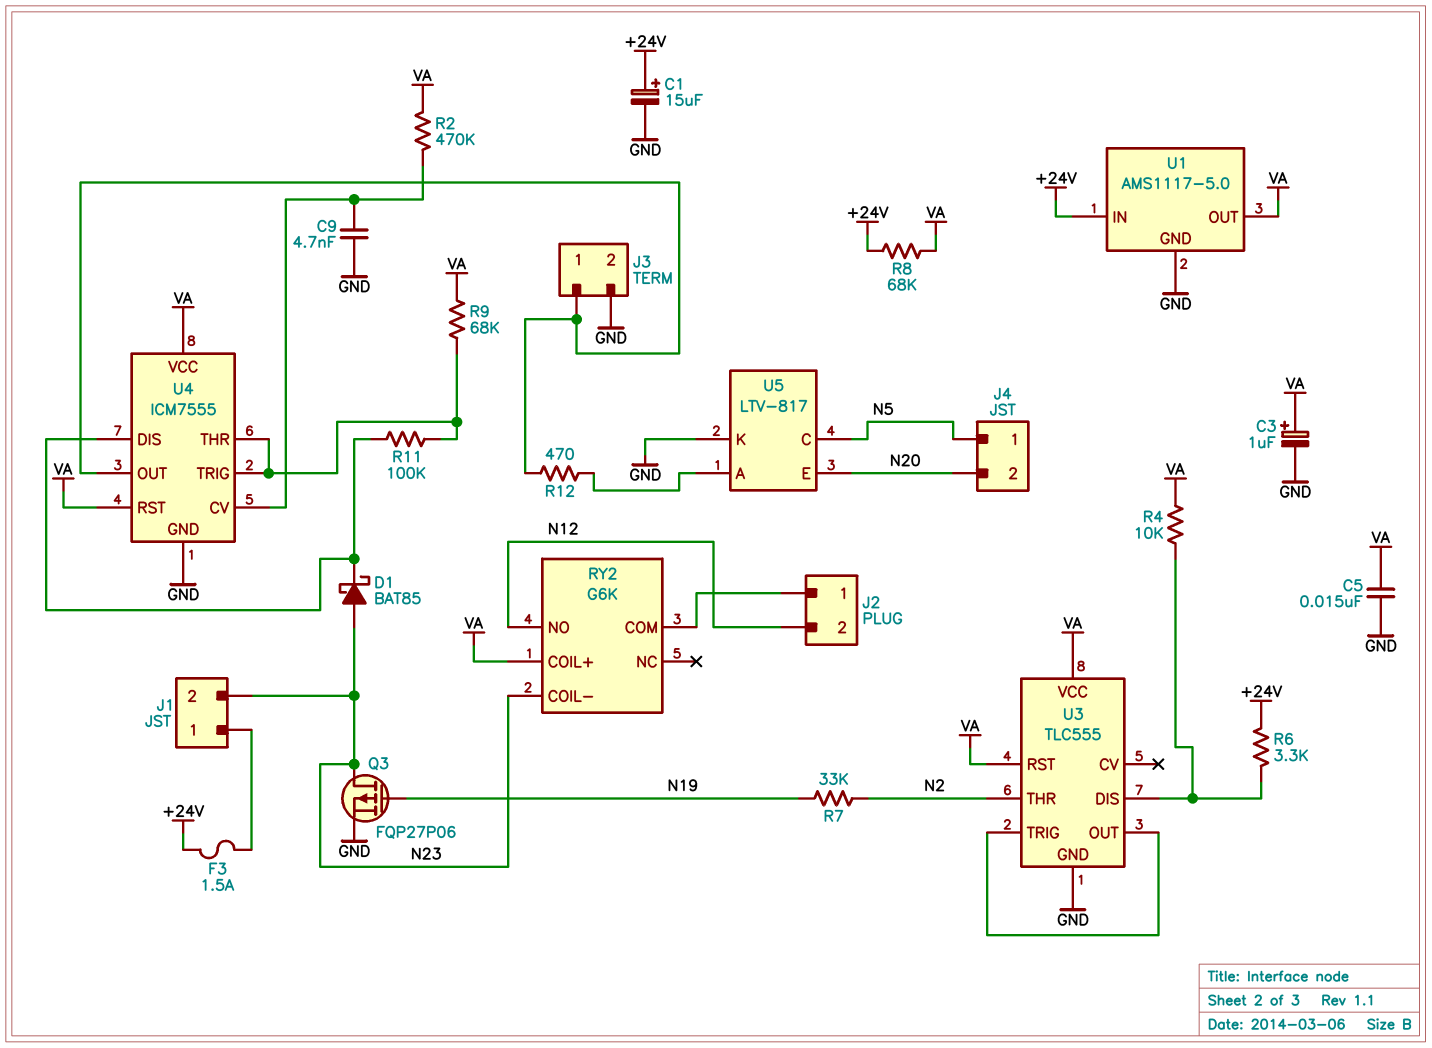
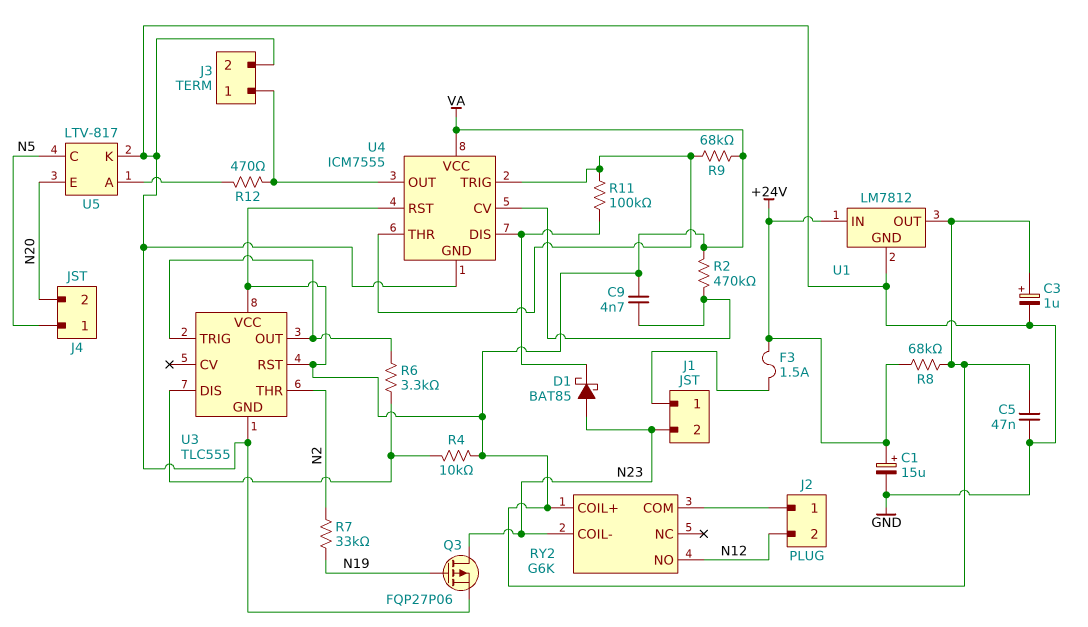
C5: 15nF (GND, VA) -> 47nF (GND, VA)
C9: 4.7nF (GND, U4/CV) -> 4.7nF (U4/CV, VA)
R6: 3.3k (+24V, U3/DIS) -> 3.3k (U3/DIS, U3/OUT)
U1: AMS1117-5.0 -> LM7812

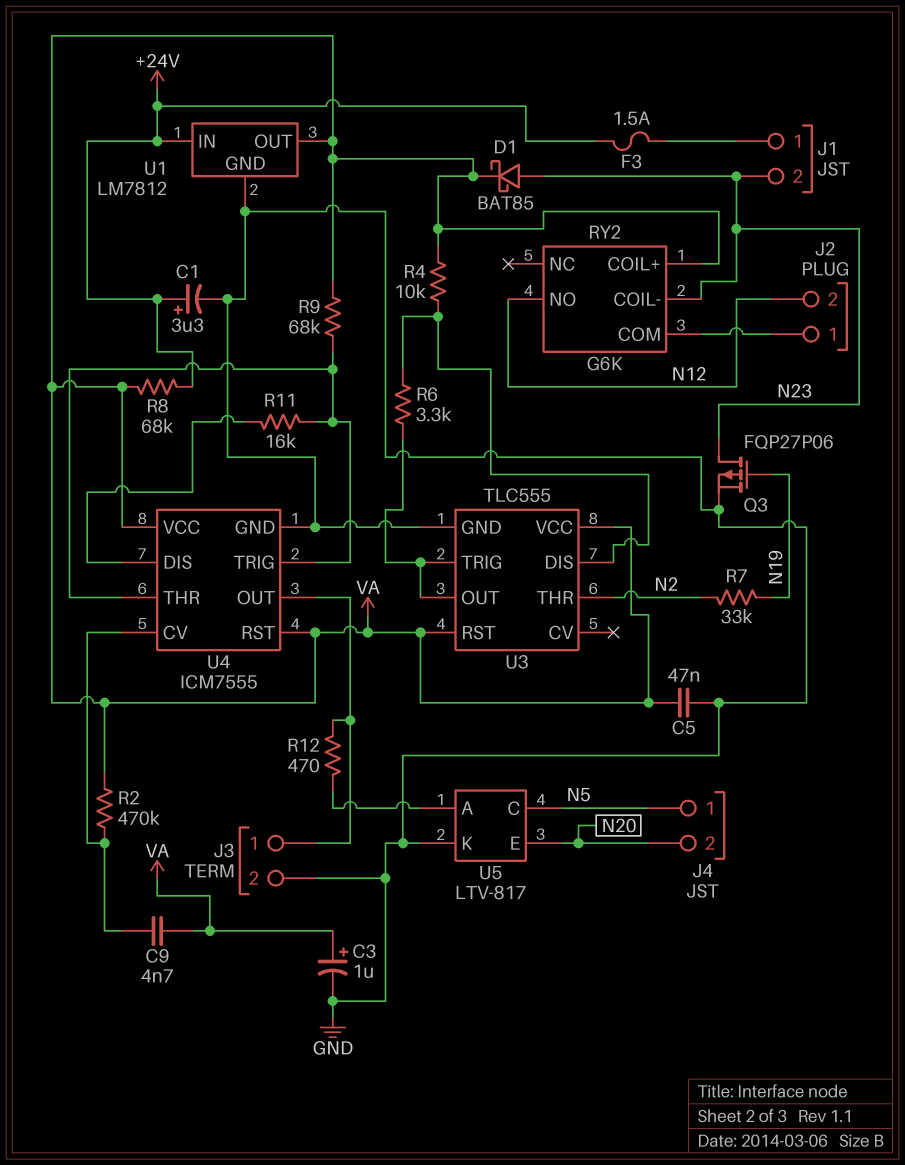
C1: 15uF (plus +24V, minus GND) -> 3.3uF (plus +24V, minus GND)
D1: schottky BAT85 (A N23, K U4/DIS) -> schottky BAT85 (A N23, K VA)
R11: 100k (U4/DIS, U4/THR) -> 16k (U4/DIS, U4/THR)

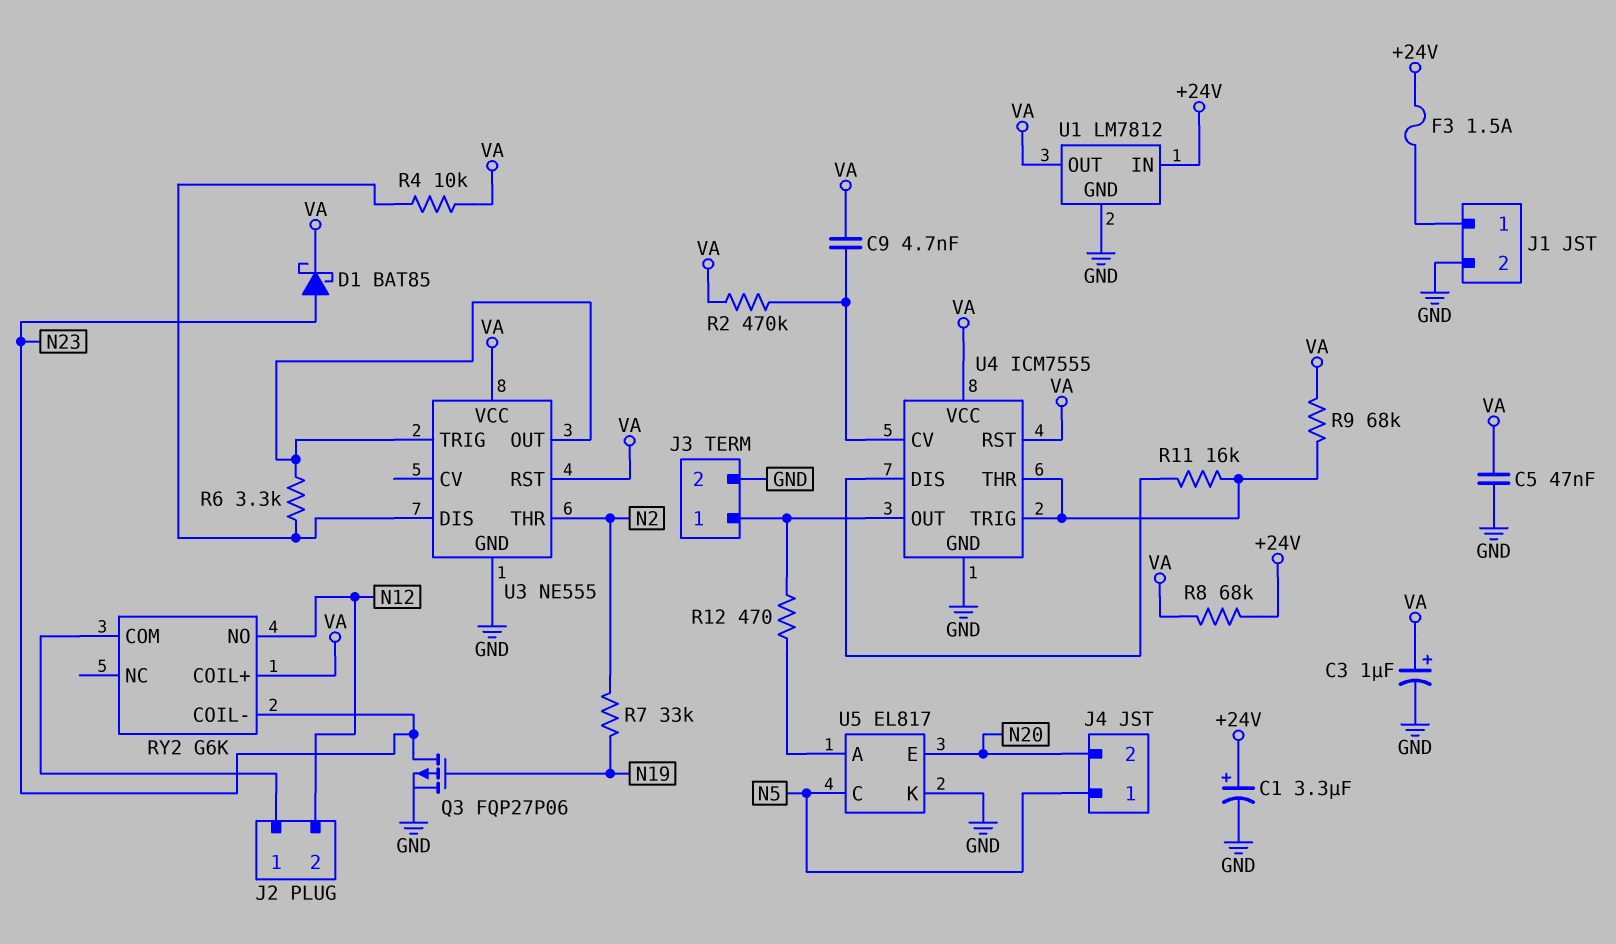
J1 pin 2: N23 -> GND
U3: TLC555 -> NE555
U5: LTV-817 -> EL817

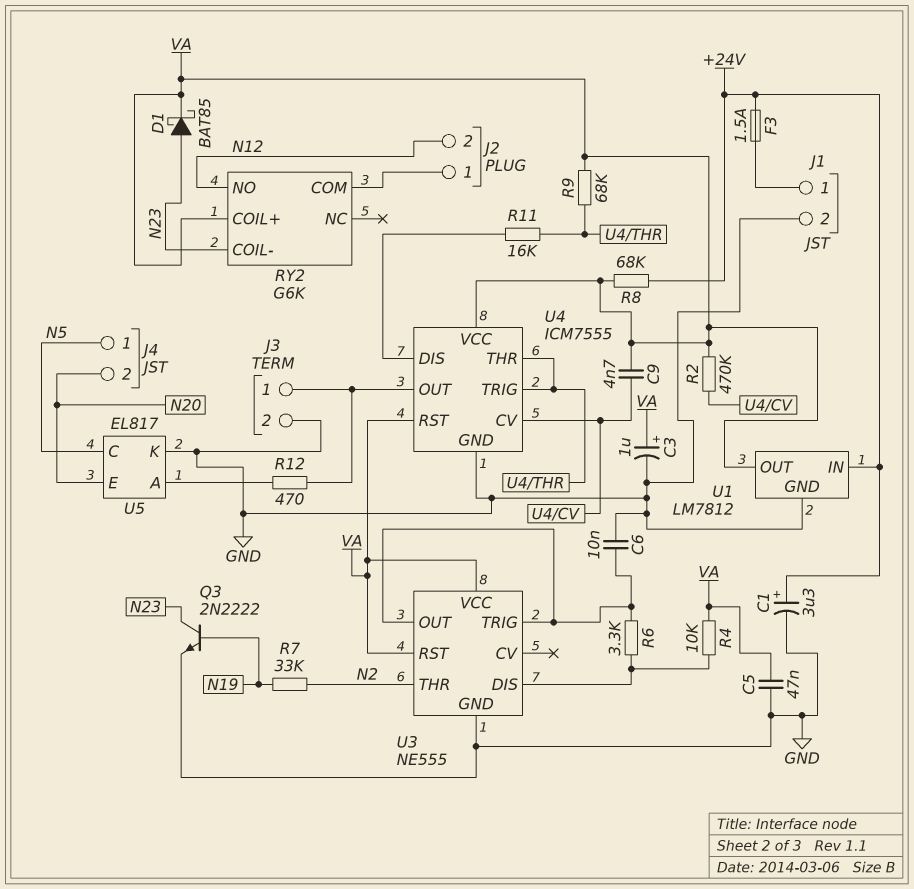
C6: none -> 10nF (GND, U3/OUT)
Q3: PMOS FQP27P06 (G N19, D N23, S GND) -> NPN 2N2222 (B N19, C N23, E GND)

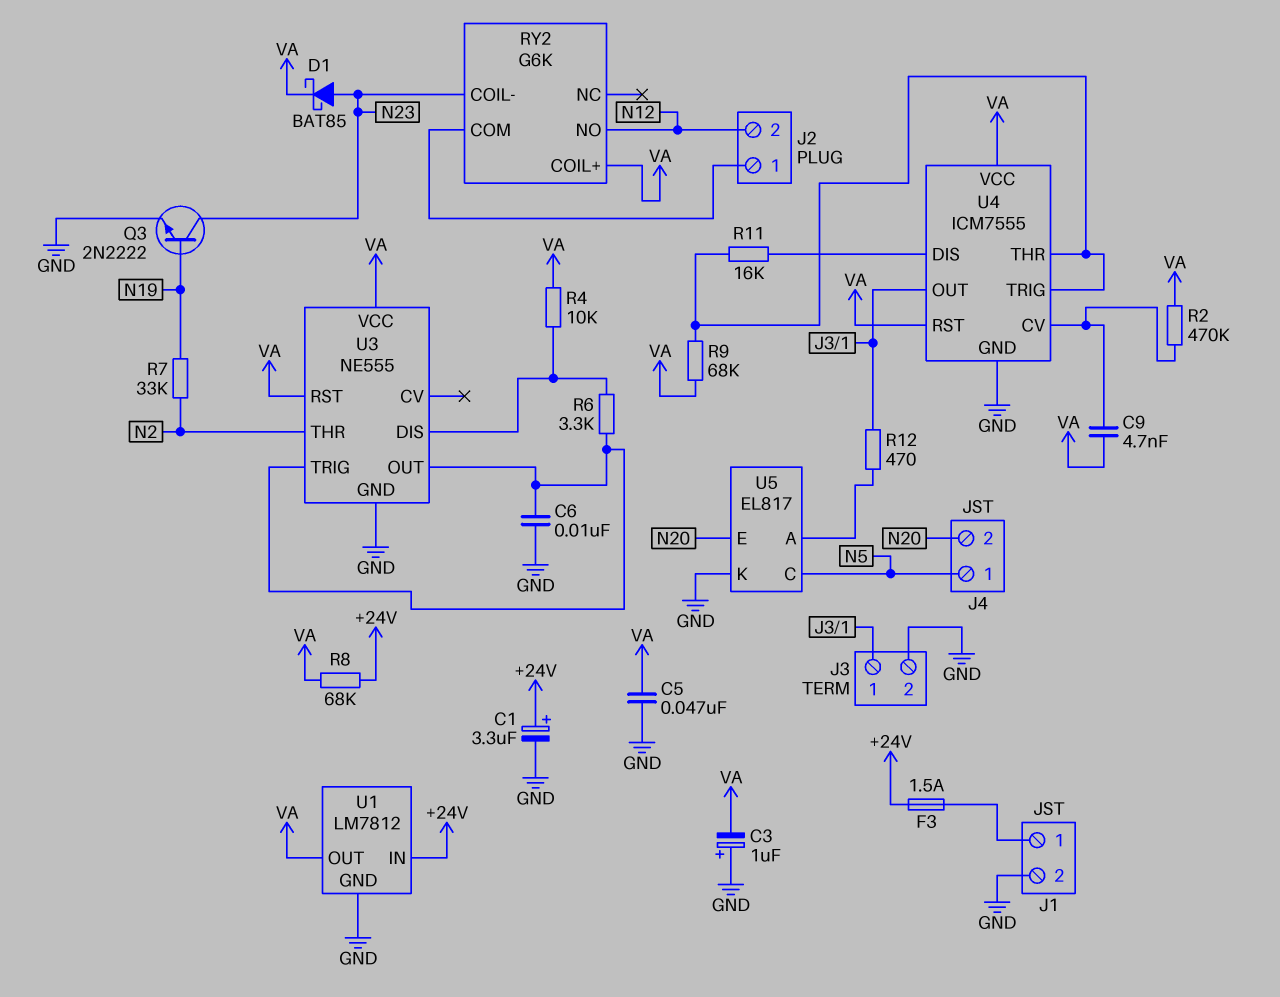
C3: 1uF (plus VA, minus GND) -> 1uF (plus GND, minus VA)

